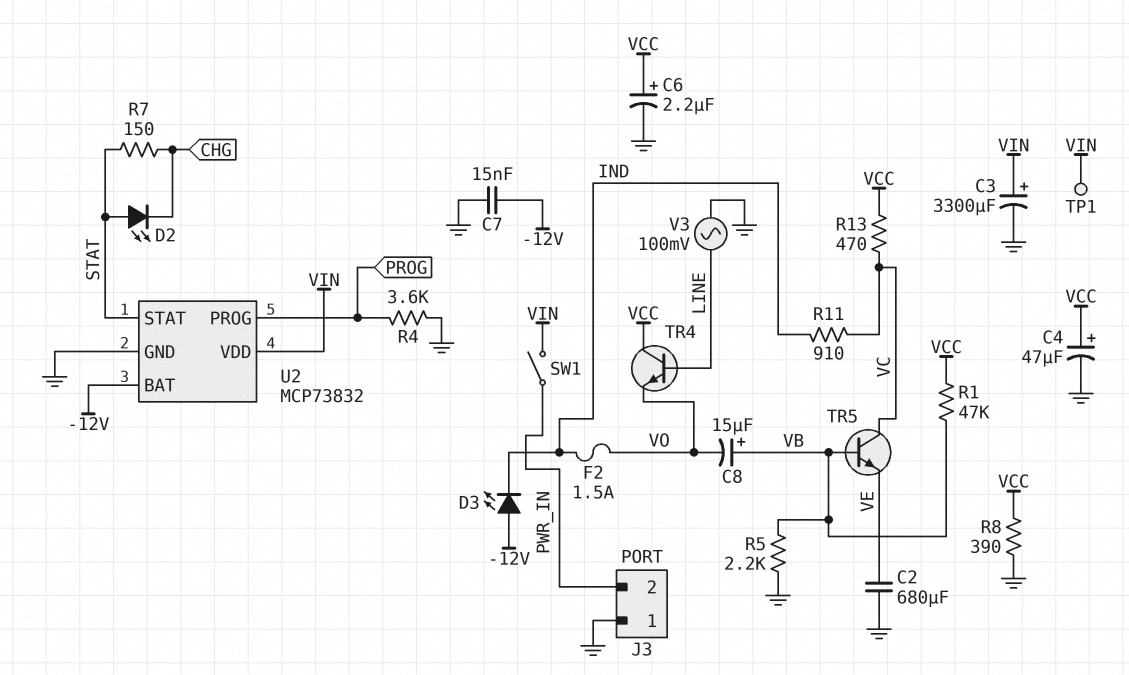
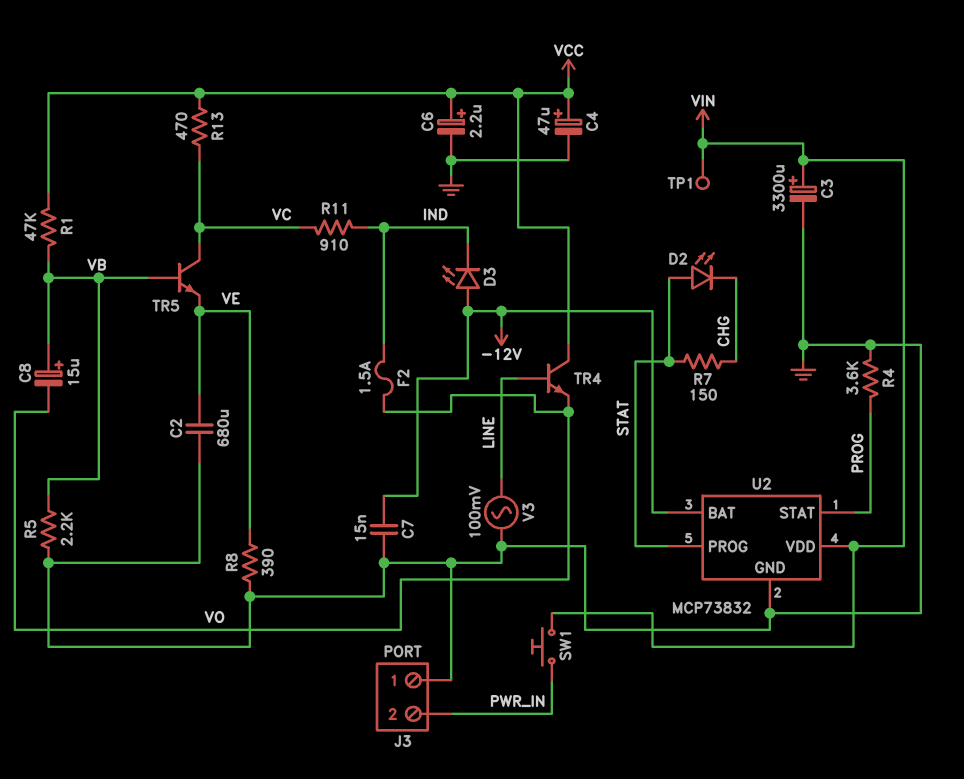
R8: 390 (GND, VCC) -> 390 (GND, VE)
SW1: switch (PWR_IN, VIN) -> button (PWR_IN, VIN)
U2 pin PROG: PROG -> STAT
U2 pin STAT: STAT -> PROG

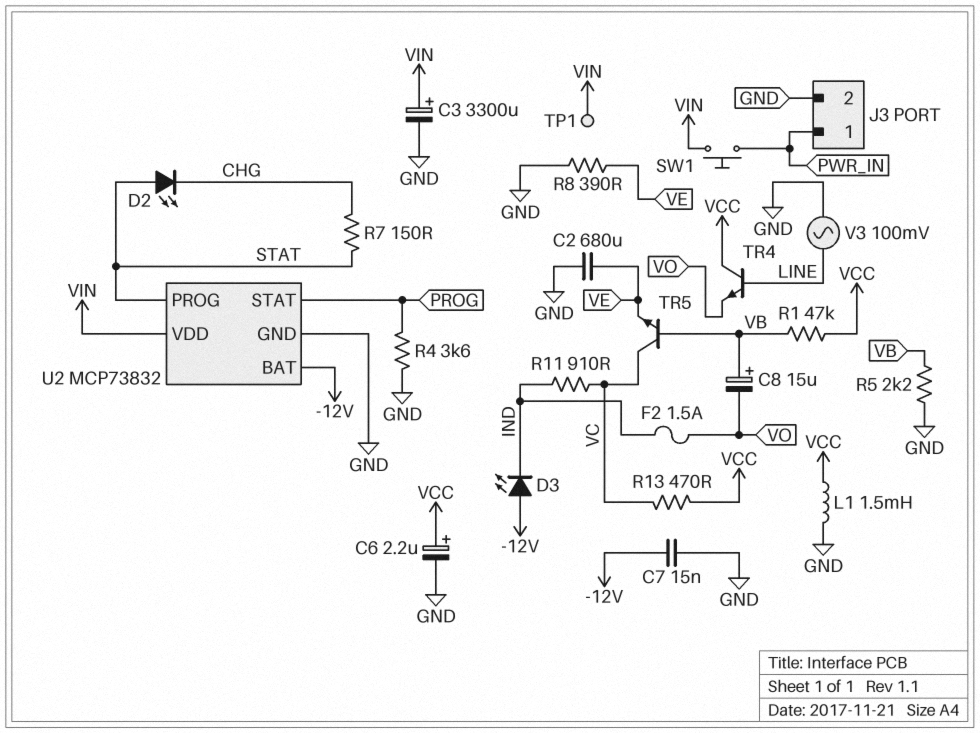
C4: 47uF (plus VCC, minus GND) -> none
J3 pin 1: GND -> PWR_IN
J3 pin 2: PWR_IN -> GND
L1: none -> 1.5mH (GND, VCC)

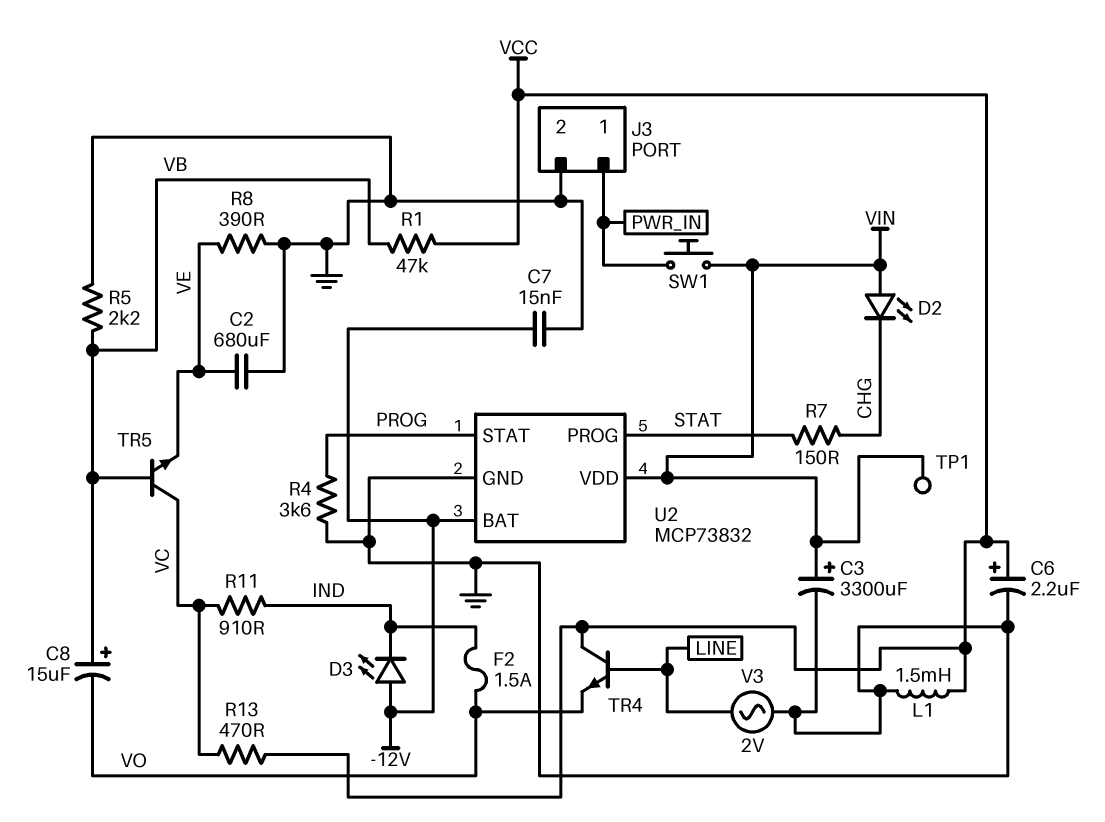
D2: LED (A STAT, K CHG) -> LED (A VIN, K CHG)
V3: AC 100mV (GND, LINE) -> AC 2V (GND, LINE)

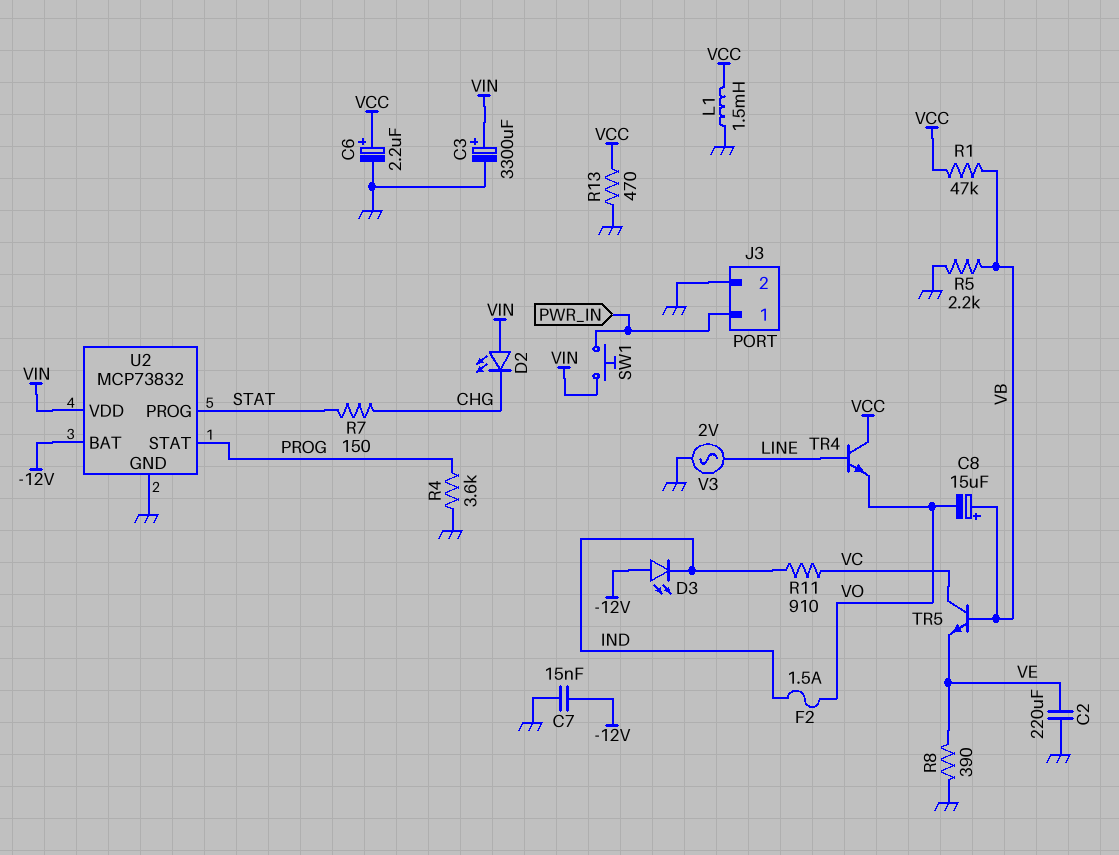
C2: 680uF (GND, VE) -> 220uF (GND, VE)
R13: 470 (VC, VCC) -> 470 (GND, VCC)
TP1: test point (VIN) -> none

